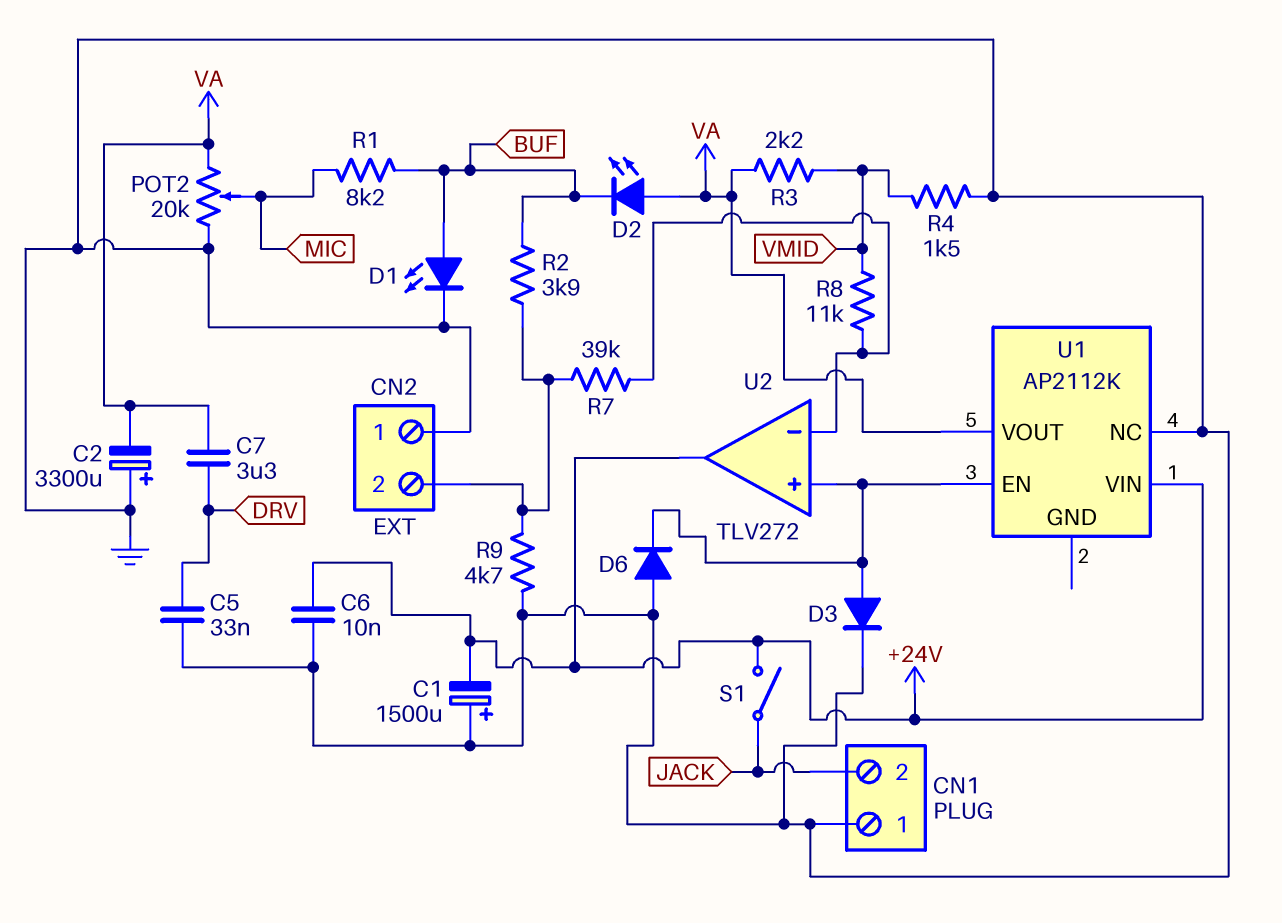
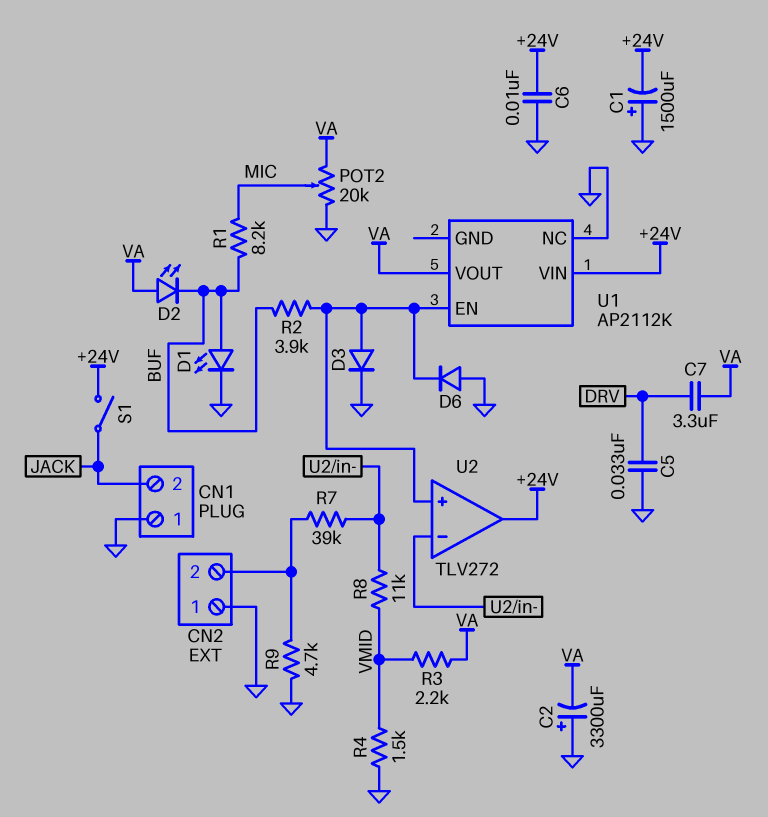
R2: 3.9k (BUF, CN2/2) -> 3.9k (BUF, U1/EN)

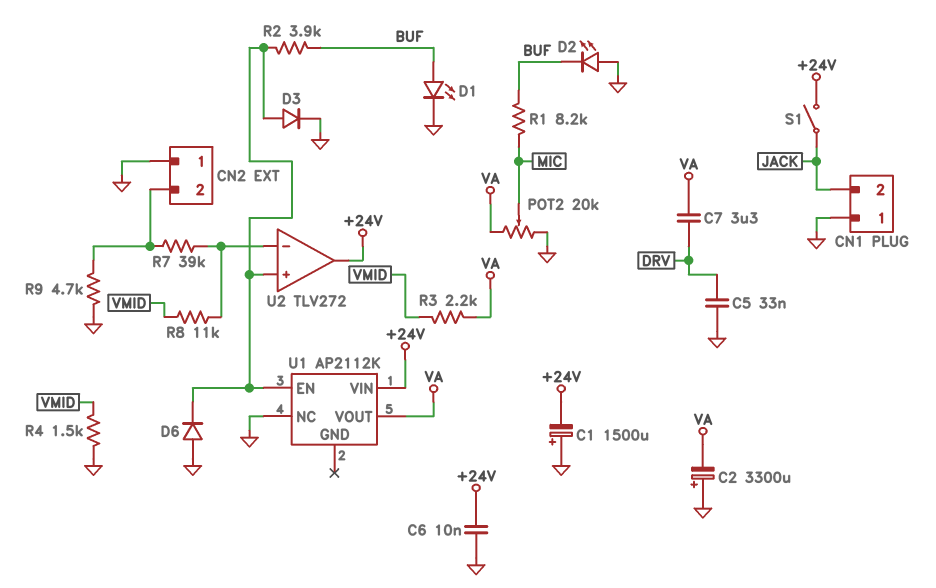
D2: LED (A VA, K BUF) -> LED (A GND, K BUF)

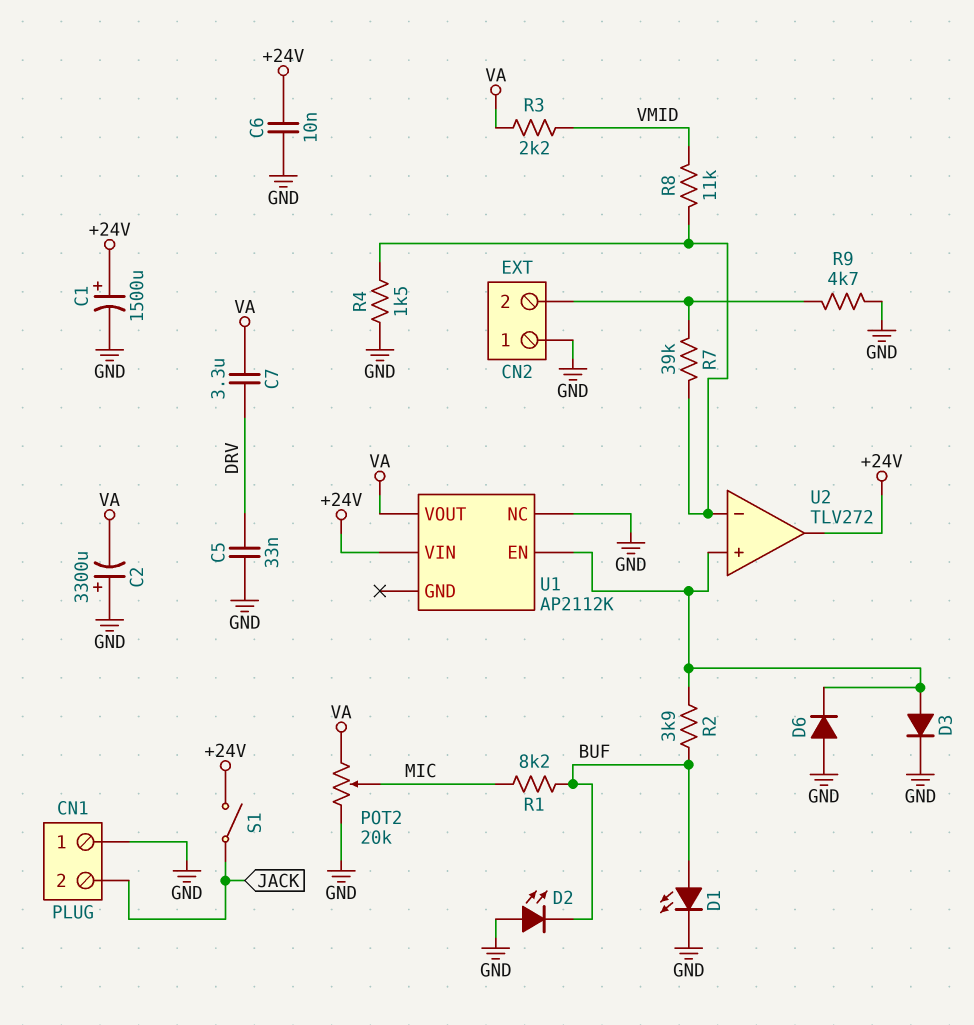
C1: 1500uF (plus GND, minus +24V) -> 1500uF (plus +24V, minus GND)
R4: 1.5k (GND, VMID) -> 1.5k (GND, U2/in-)

